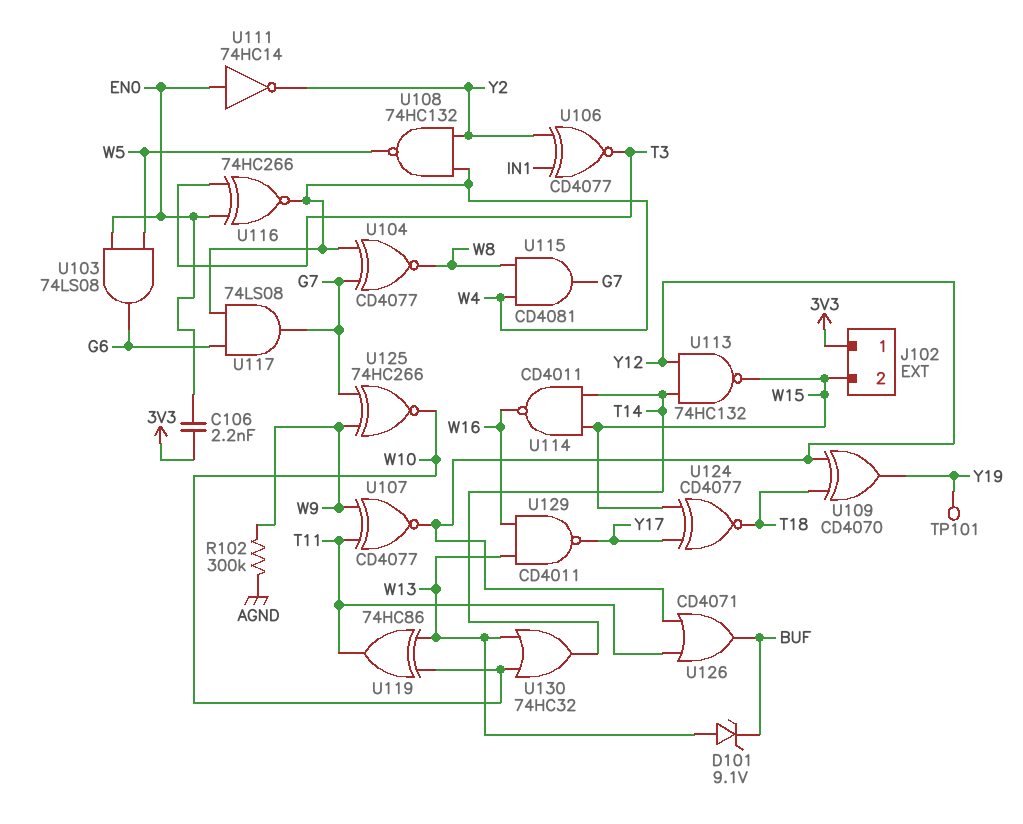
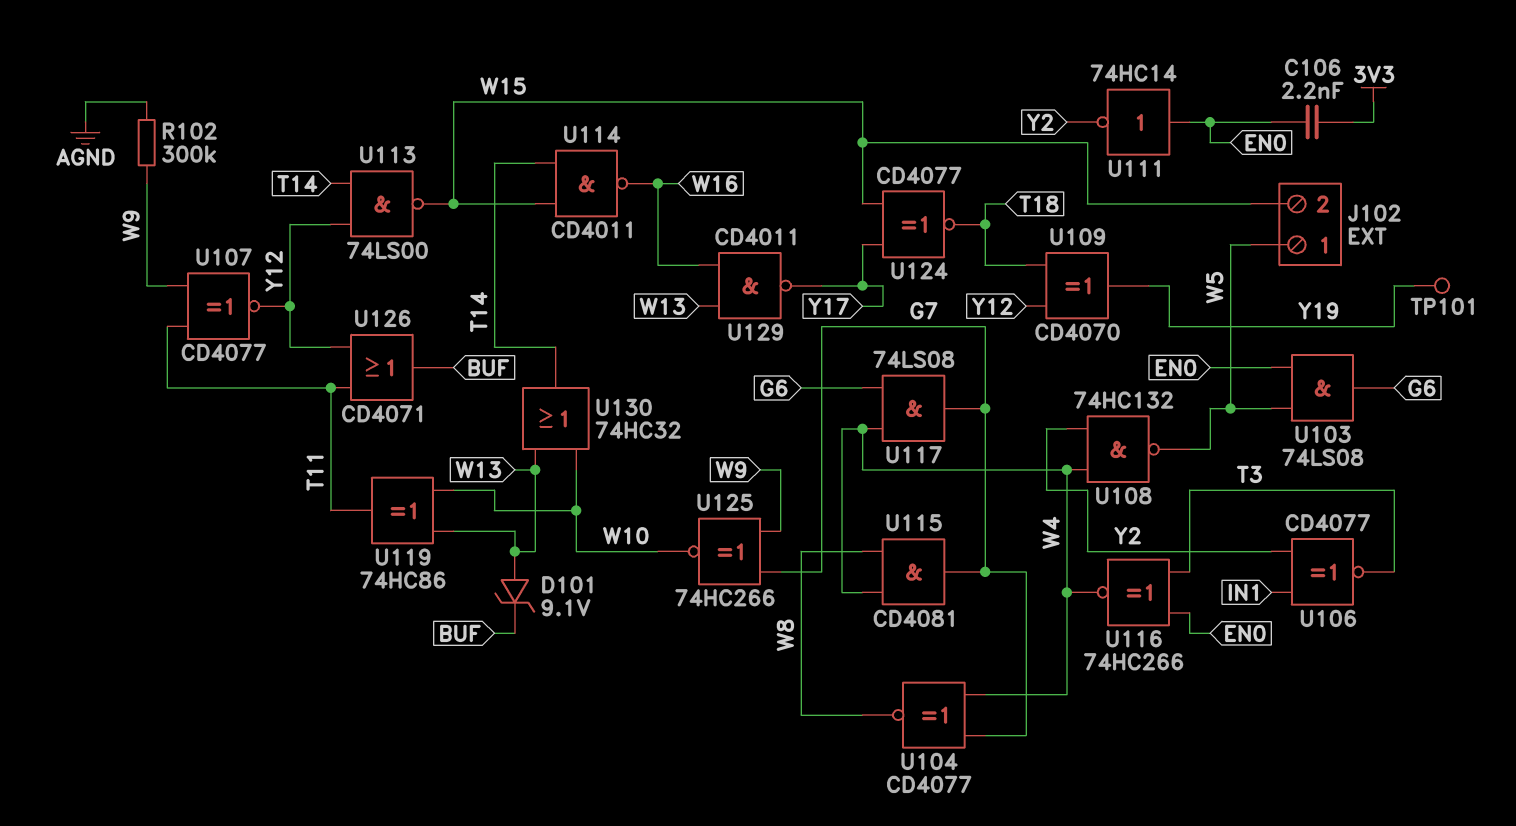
J102 pin 1: 3V3 -> W5
U113: NAND 74HC132 (in T14, in Y12, out W15) -> NAND 74LS00 (in T14, in Y12, out W15)

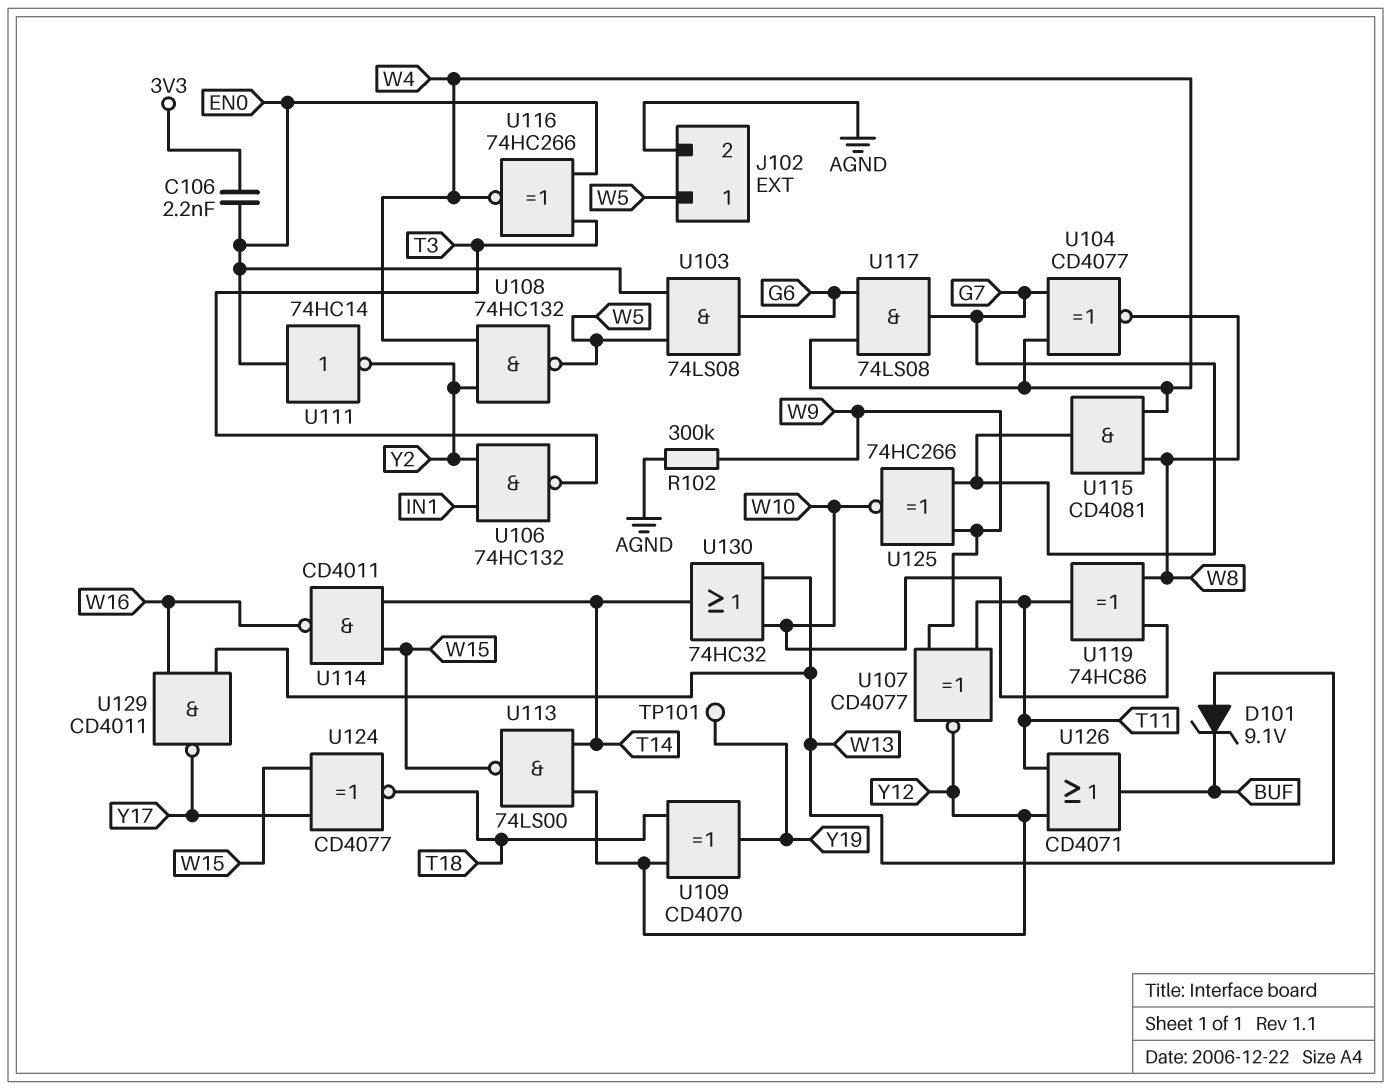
J102 pin 2: W15 -> AGND
U106: XNOR CD4077 (in IN1, in Y2, out T3) -> NAND 74HC132 (in IN1, in Y2, out T3)
U119: XOR 74HC86 (in W10, in W13, out T11) -> XOR 74HC86 (in W8, in W10, out T11)

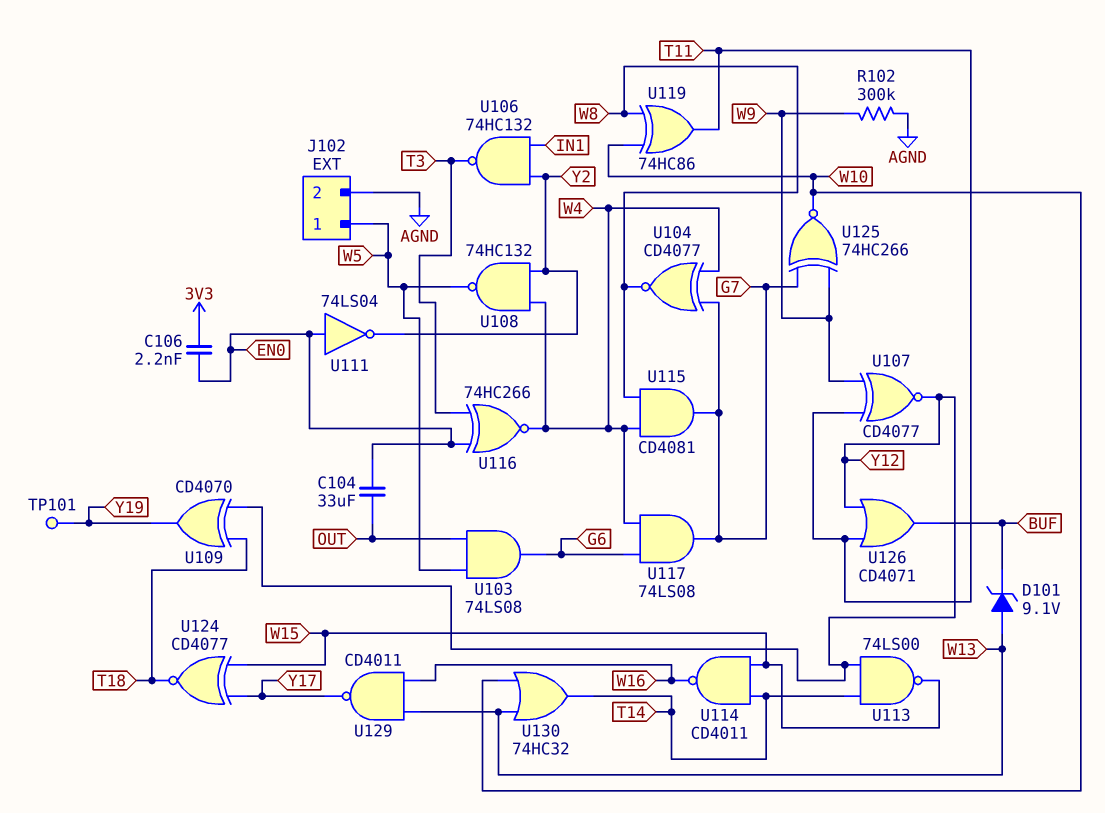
C104: none -> 33uF (EN0, OUT)
U103: AND 74LS08 (in EN0, in W5, out G6) -> AND 74LS08 (in OUT, in W5, out G6)
U111: NOT 74HC14 (in EN0, out Y2) -> NOT 74LS04 (in EN0, out Y2)

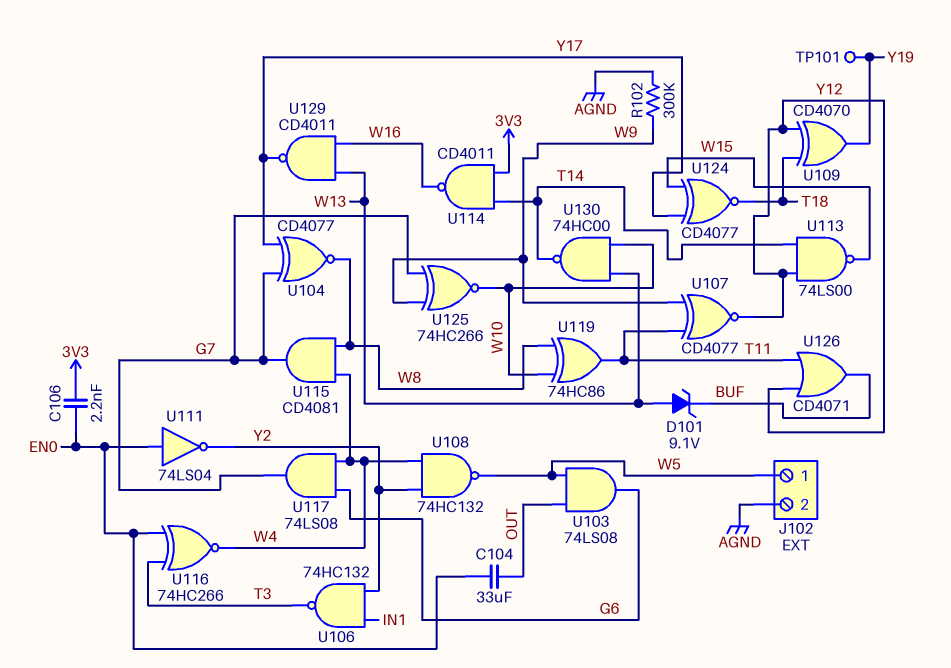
U104: XNOR CD4077 (in G7, in W4, out W8) -> XNOR CD4077 (in G7, in Y17, out W8)
U114: NAND CD4011 (in T14, in W15, out W16) -> NAND CD4011 (in 3V3, in T14, out W16)
U130: OR 74HC32 (in W10, in W13, out T14) -> NAND 74HC00 (in W10, in W13, out T14)

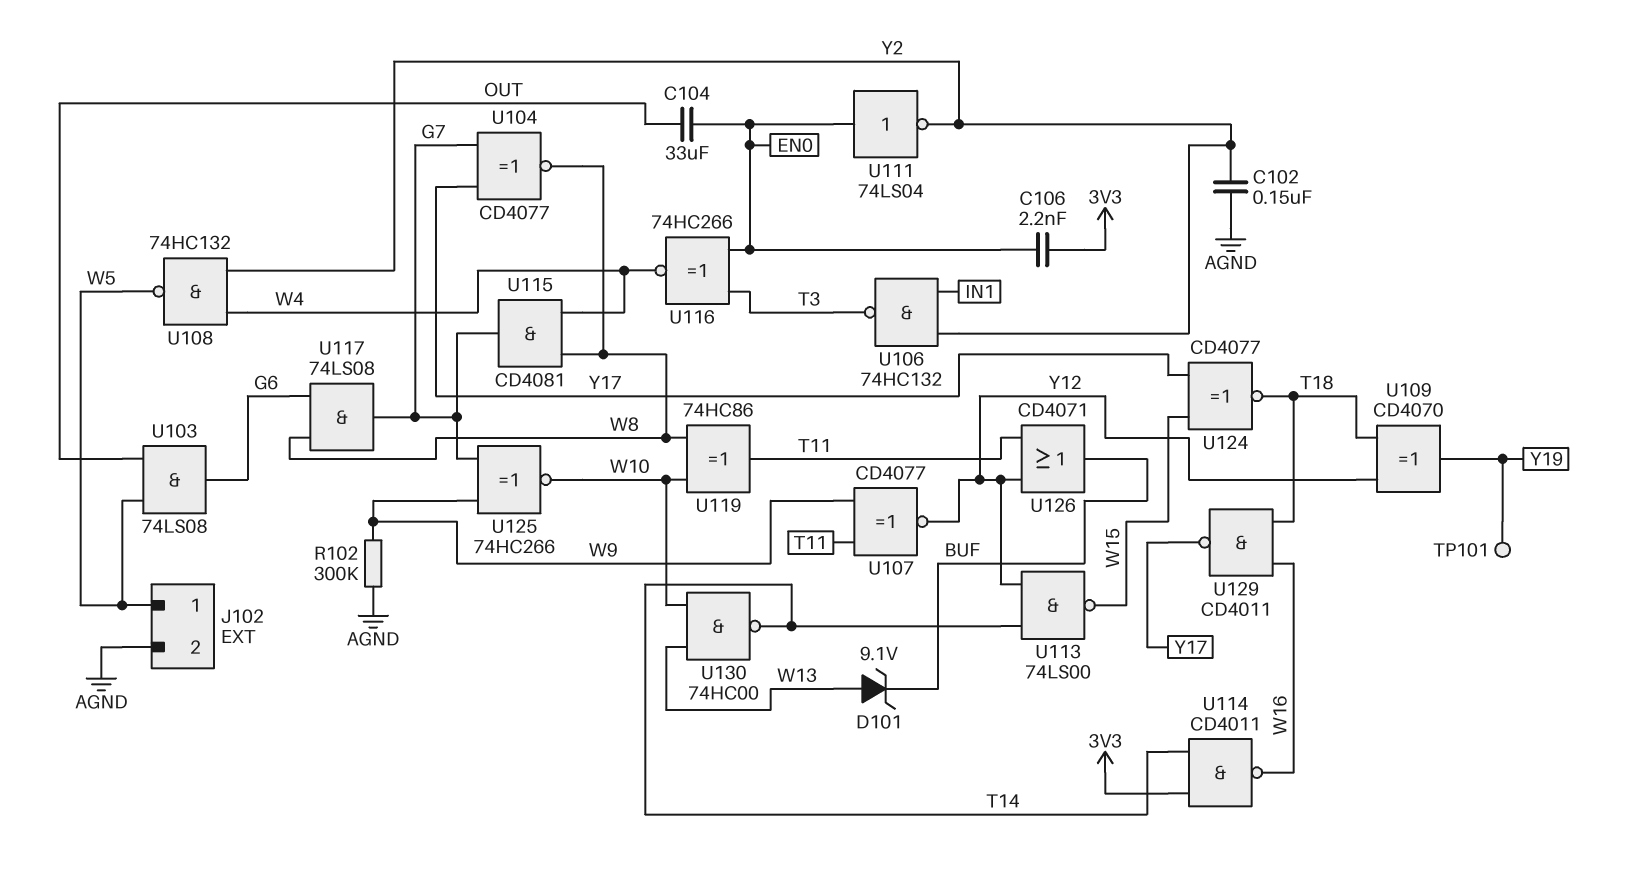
C102: none -> 150nF (AGND, Y2)
U117: AND 74LS08 (in G6, in W4, out G7) -> AND 74LS08 (in G6, in W8, out G7)
U129: NAND CD4011 (in W13, in W16, out Y17) -> NAND CD4011 (in T18, in W16, out Y17)

